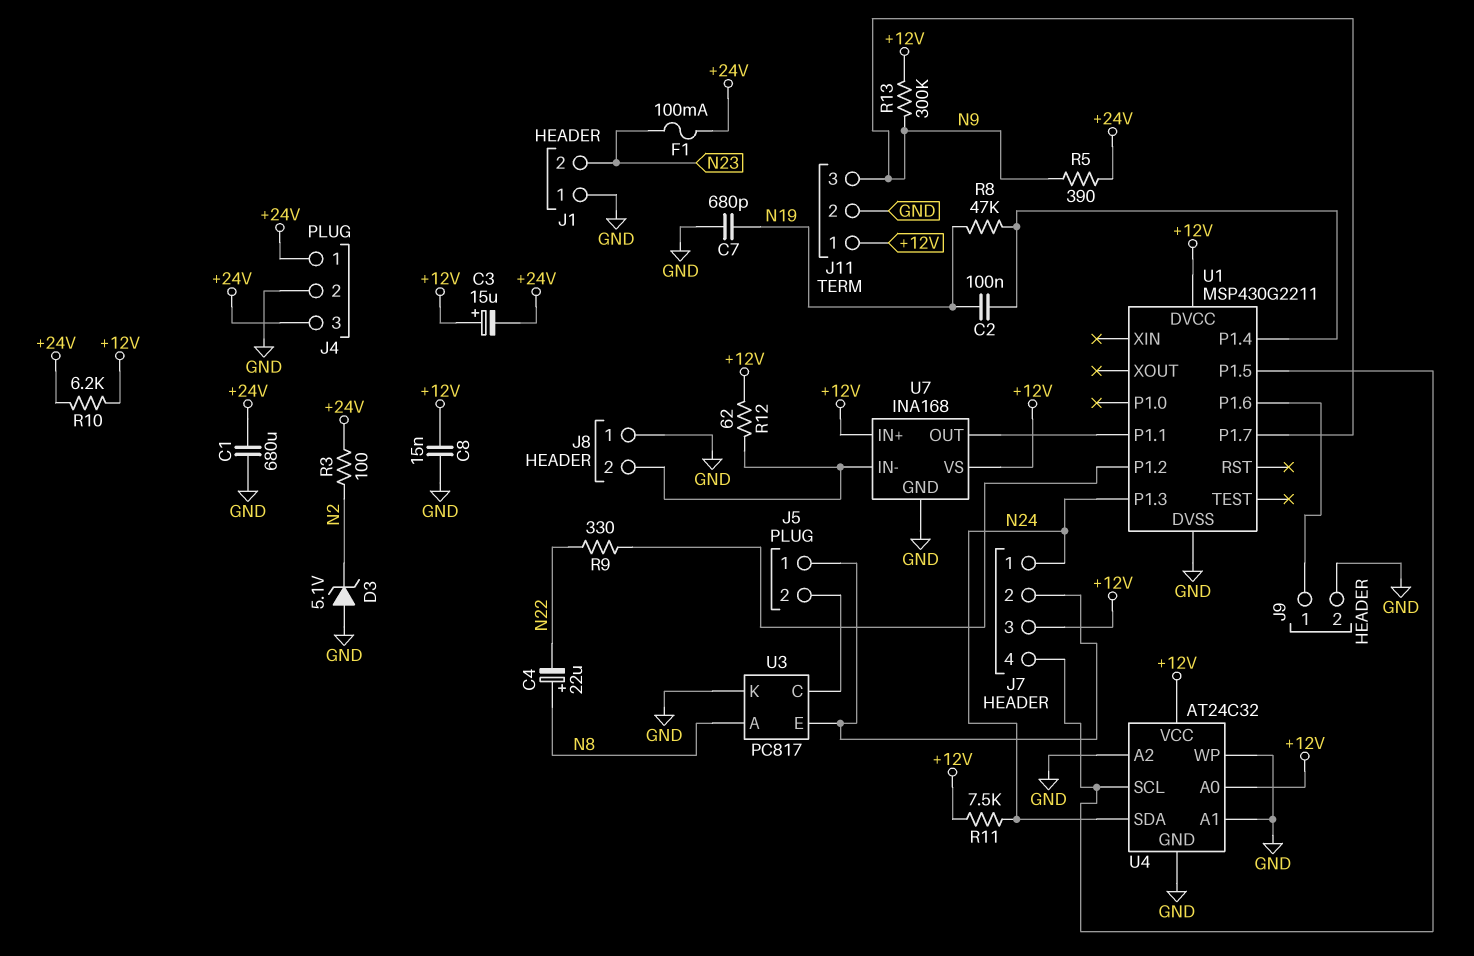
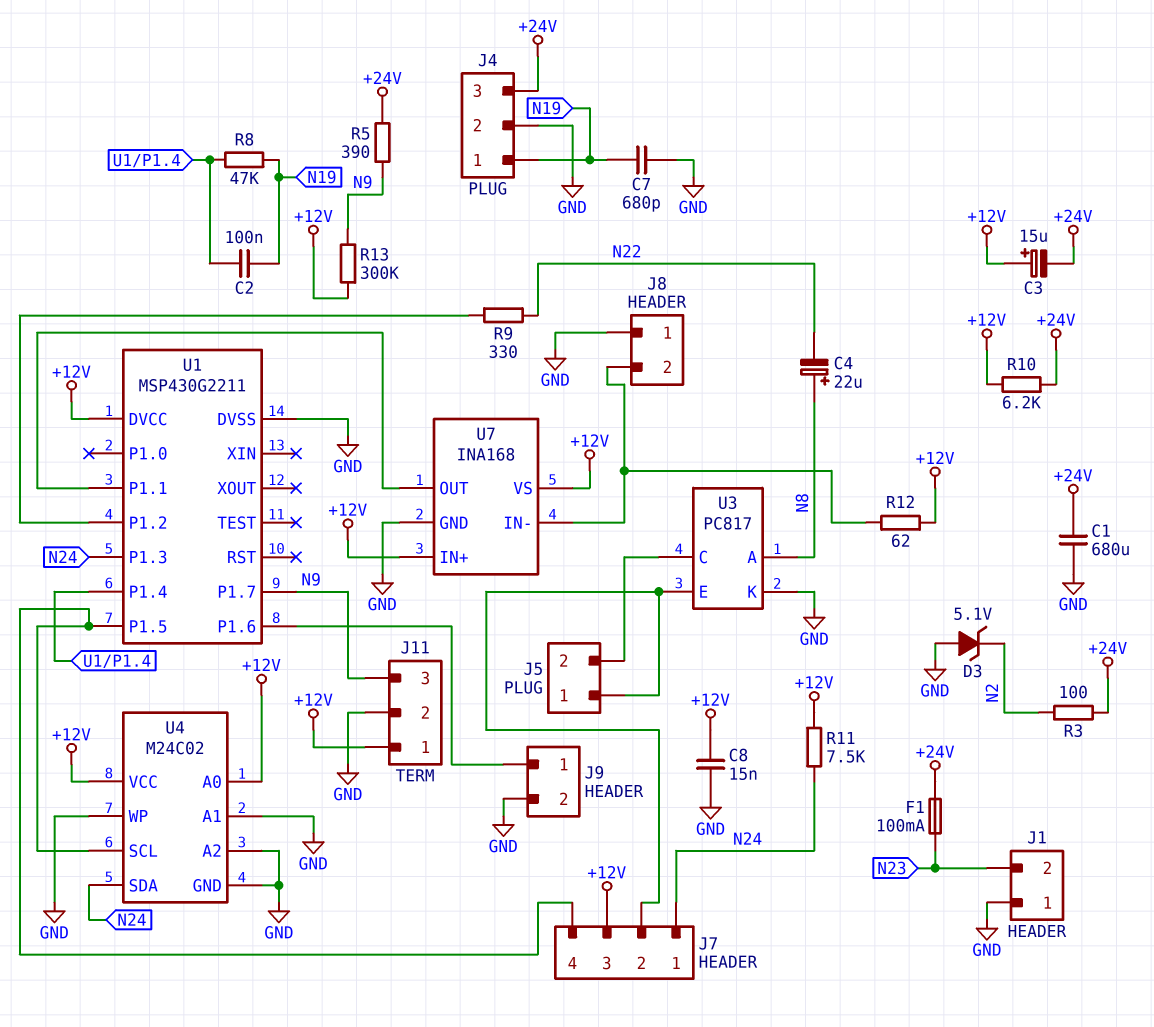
J4 pin 1: +24V -> N19
U4: AT24C32 -> M24C02

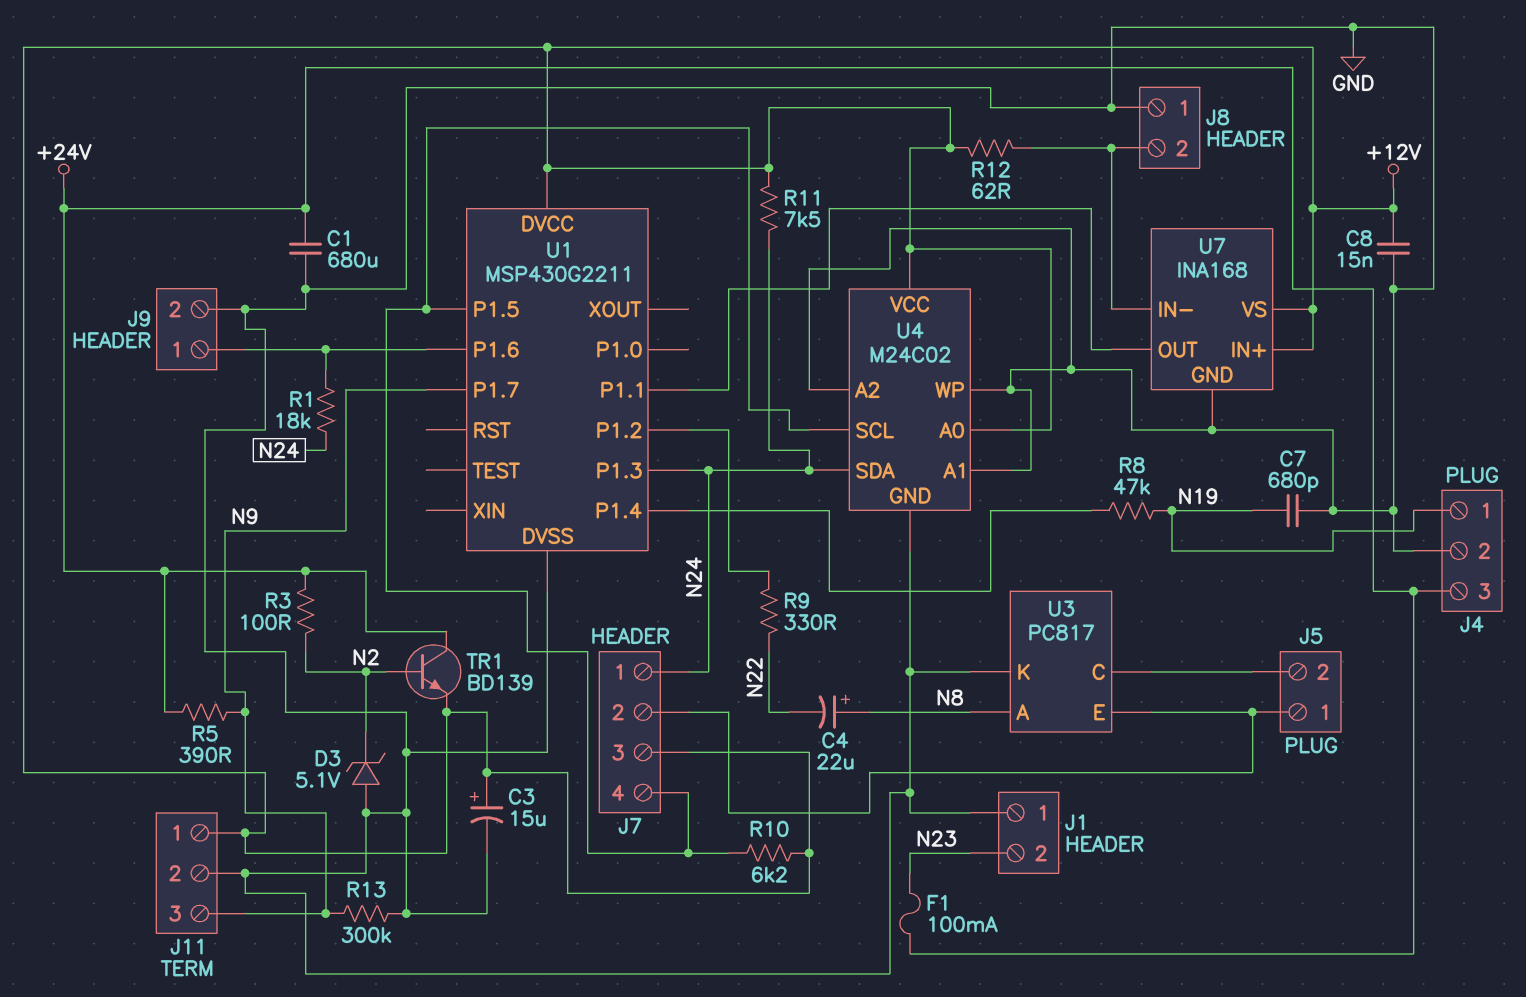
C2: 100nF (N19, U1/P1.4) -> none
C3: 15uF (plus +12V, minus +24V) -> 15uF (plus +12V, minus GND)
R1: none -> 18k (J9/1, N24)
R10: 6.2k (+12V, +24V) -> 6.2k (+12V, J7/4)
R13: 300k (+12V, N9) -> 300k (GND, N9)
TR1: none -> NPN BD139 (B N2, C +24V, E +12V)

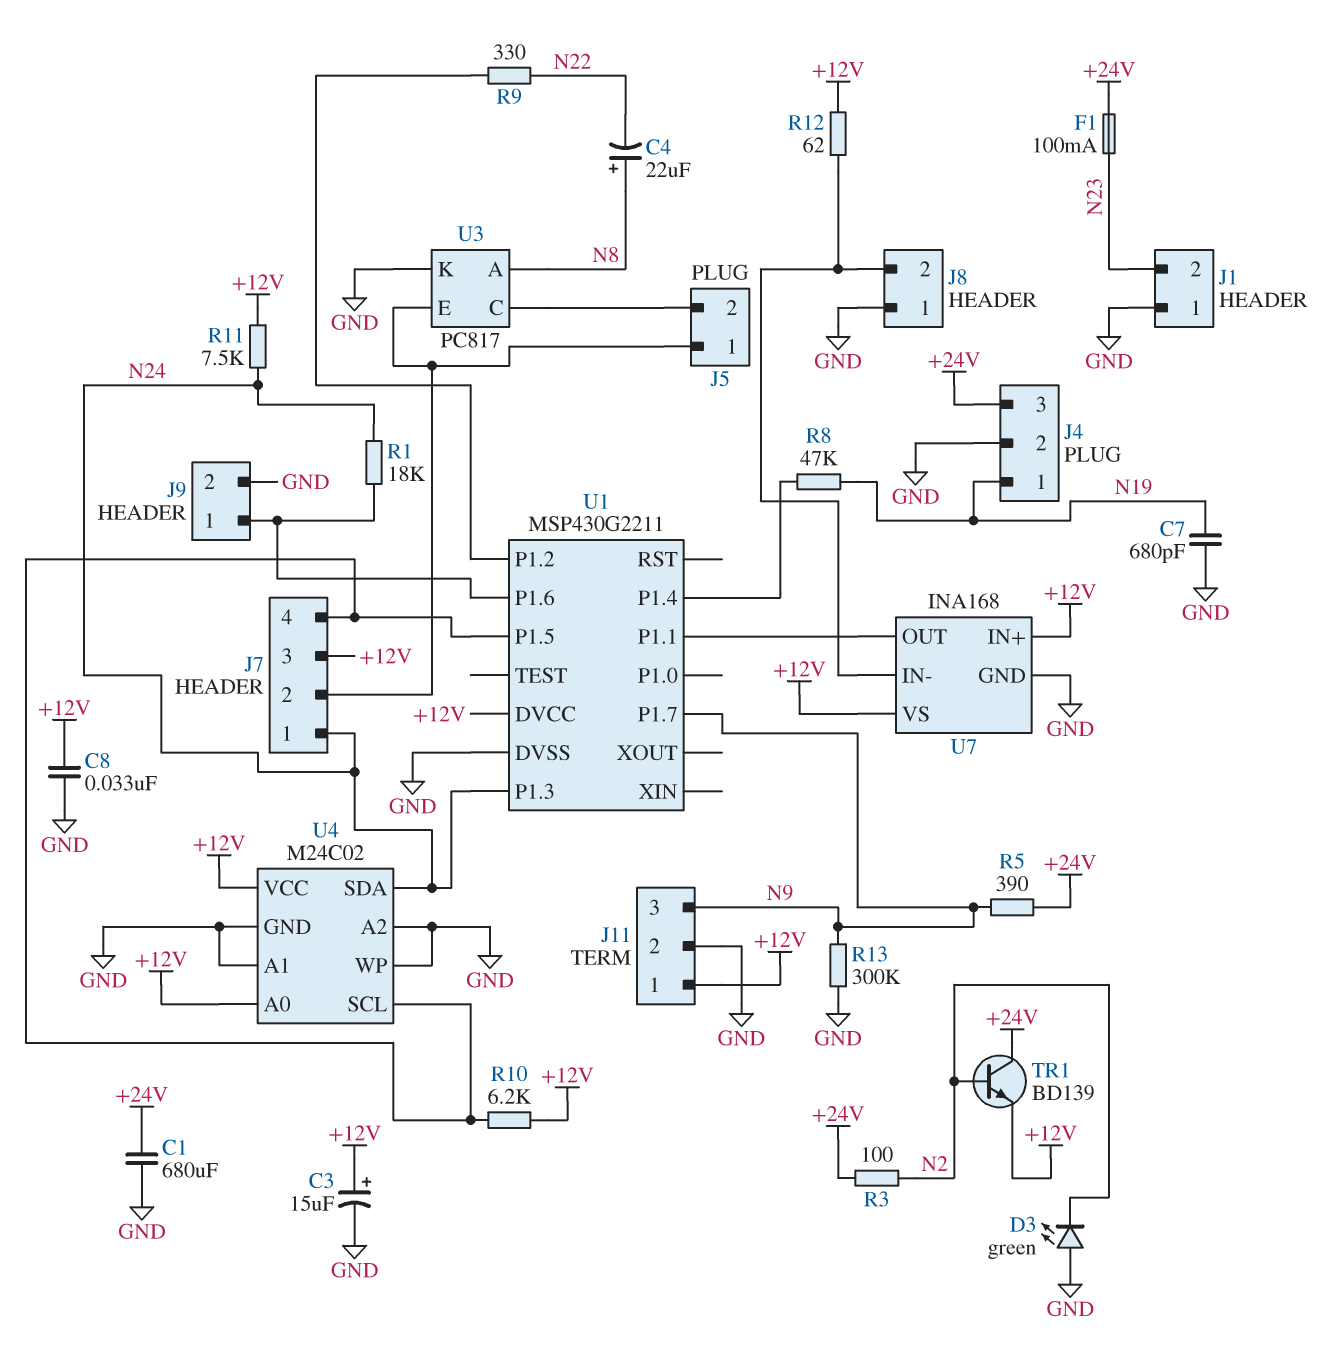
C8: 15nF (+12V, GND) -> 33nF (+12V, GND)
D3: zener 5.1V (A GND, K N2) -> LED green (A GND, K N2)

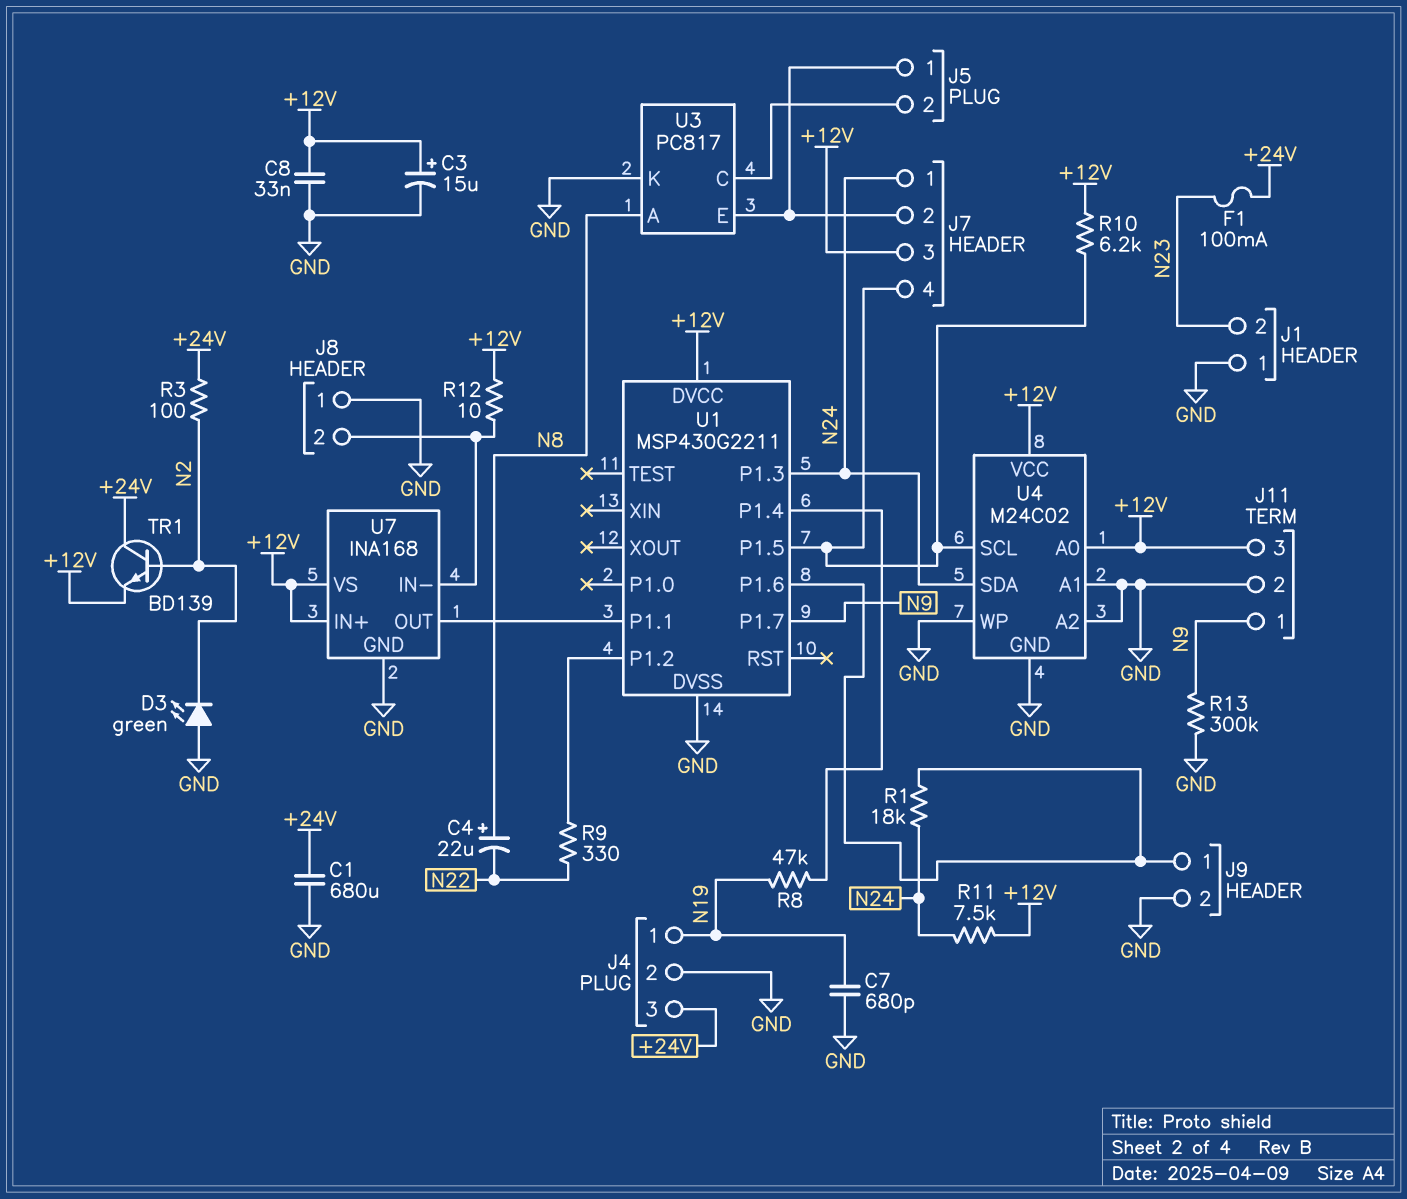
J11 pin 1: +12V -> N9
J11 pin 3: N9 -> +12V
R5: 390 (+24V, N9) -> none
R12: 62 (+12V, J8/2) -> 10 (+12V, J8/2)

